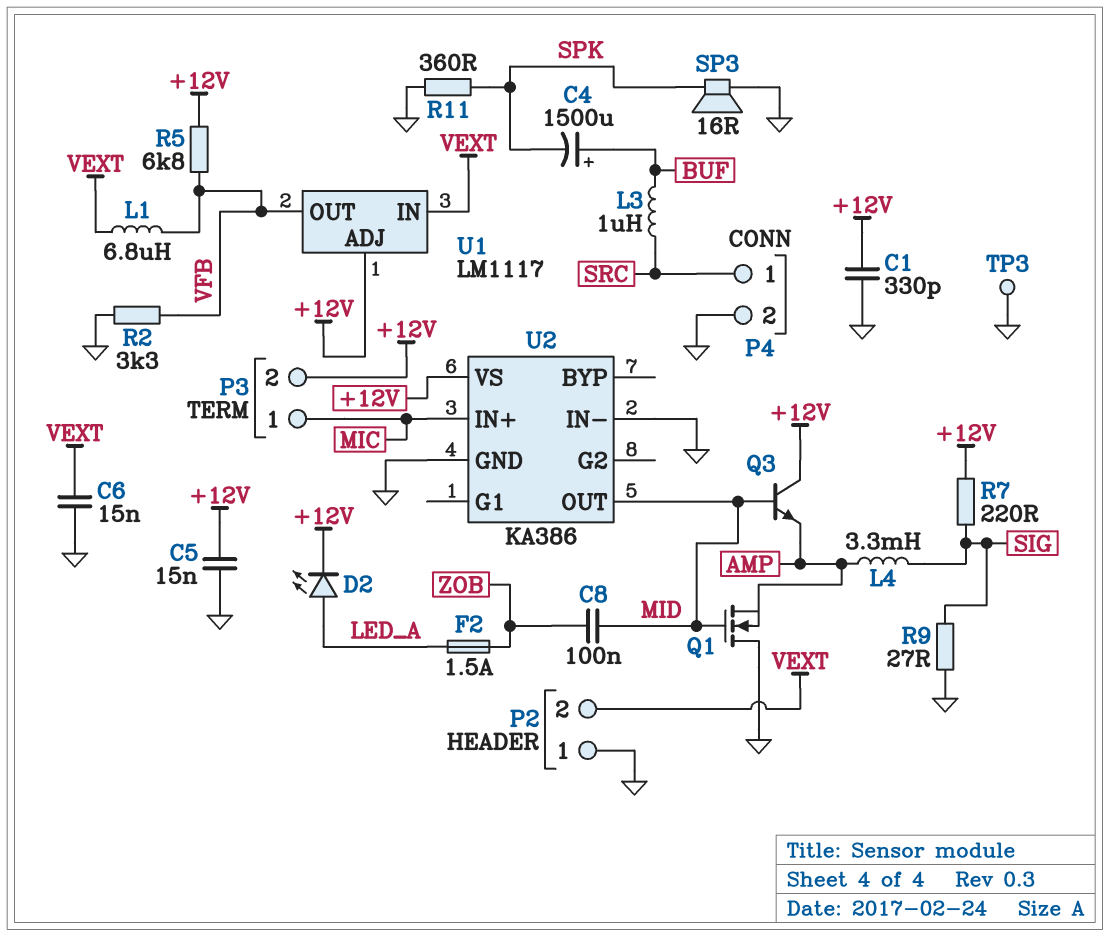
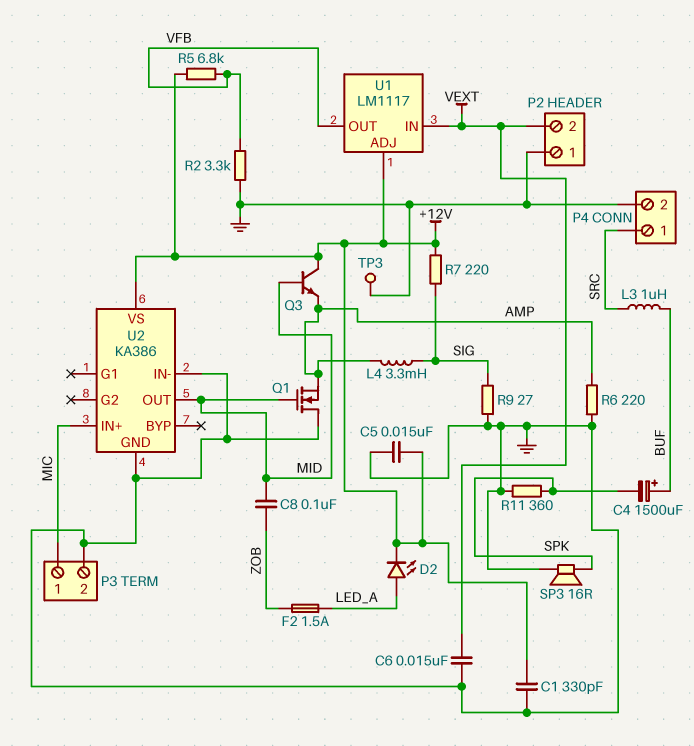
L1: 6.8uH (VEXT, VFB) -> none
P3 pin 2: +12V -> GND
R6: none -> 220 (AMP, GND)

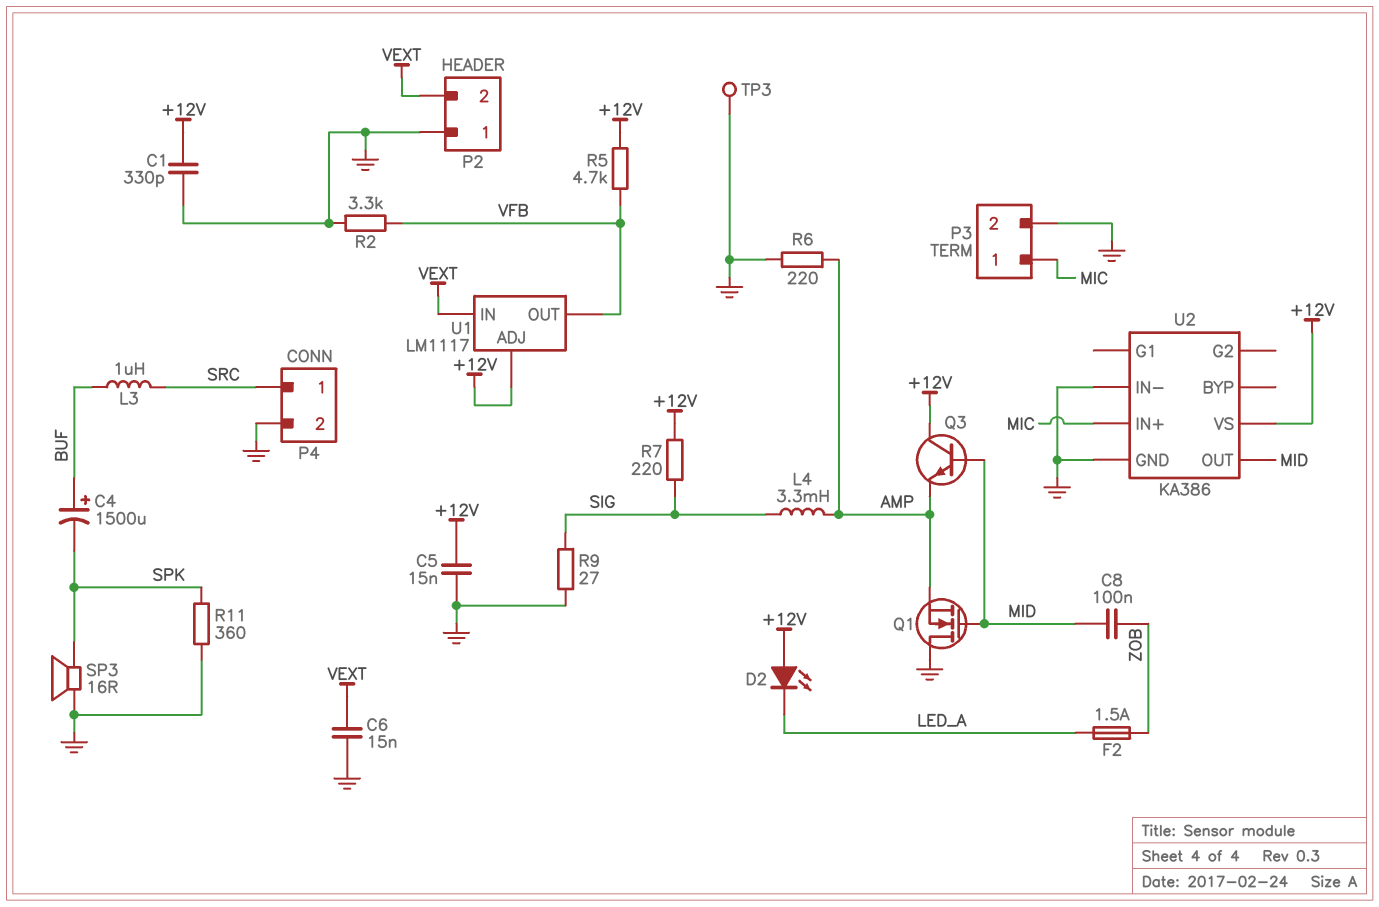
D2: LED (A LED_A, K +12V) -> LED (A +12V, K LED_A)
R5: 6.8k (+12V, VFB) -> 4.7k (+12V, VFB)

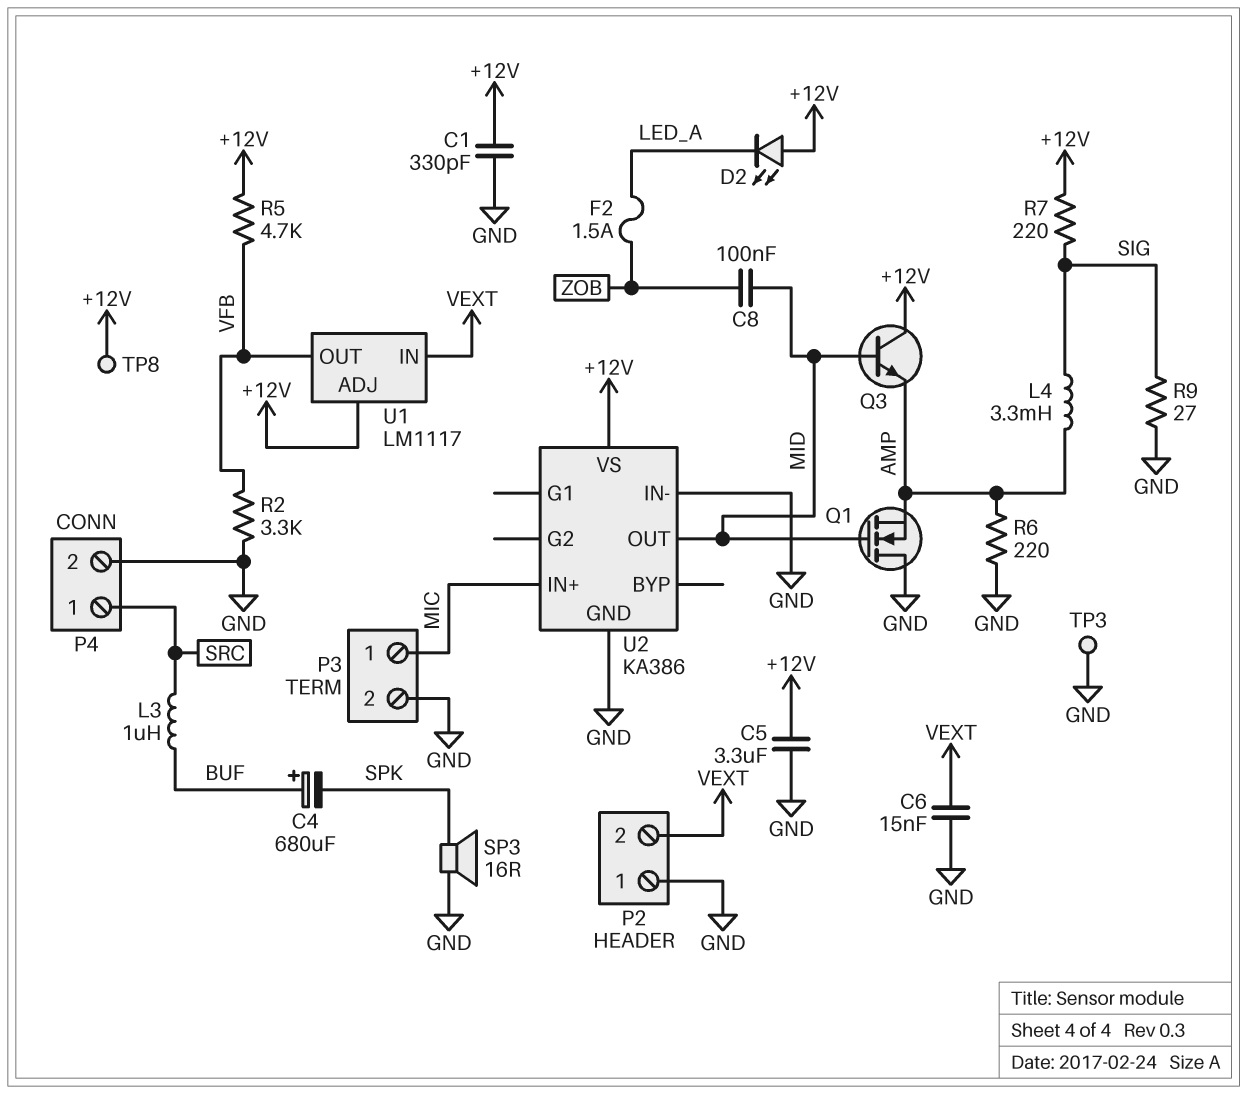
C4: 1500uF (plus BUF, minus SPK) -> 680uF (plus BUF, minus SPK)
C5: 15nF (+12V, GND) -> 3.3uF (+12V, GND)
R11: 360 (GND, SPK) -> none
TP8: none -> test point (+12V)

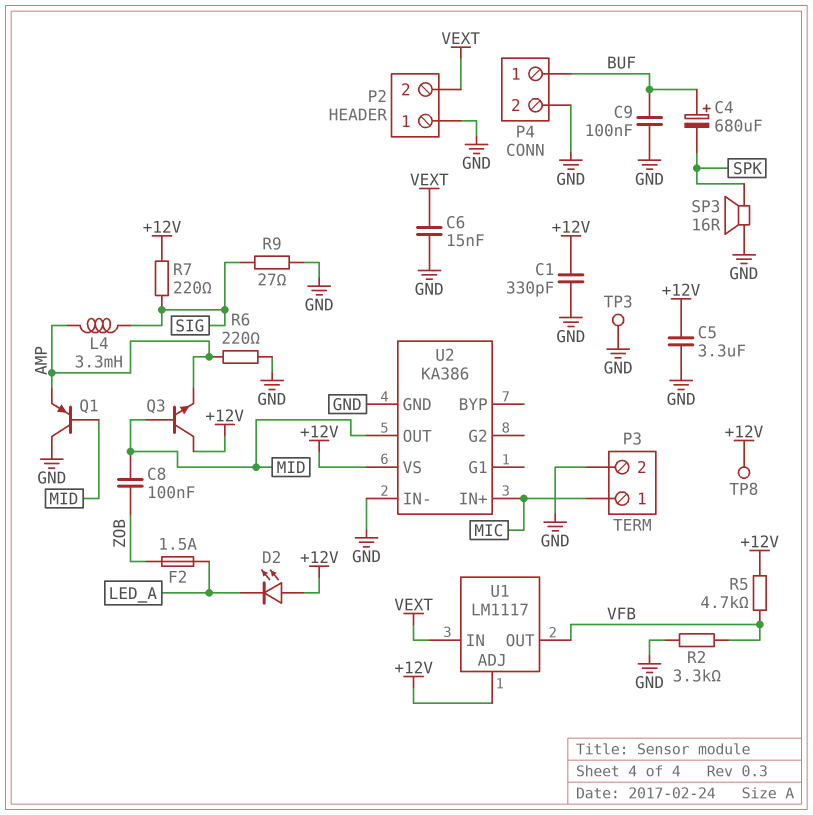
C9: none -> 100nF (BUF, GND)
L3: 1uH (BUF, SRC) -> none
P4 pin 1: SRC -> BUF
Q1: NMOS (G MID, D GND, S AMP) -> PNP (B MID, C GND, E AMP)

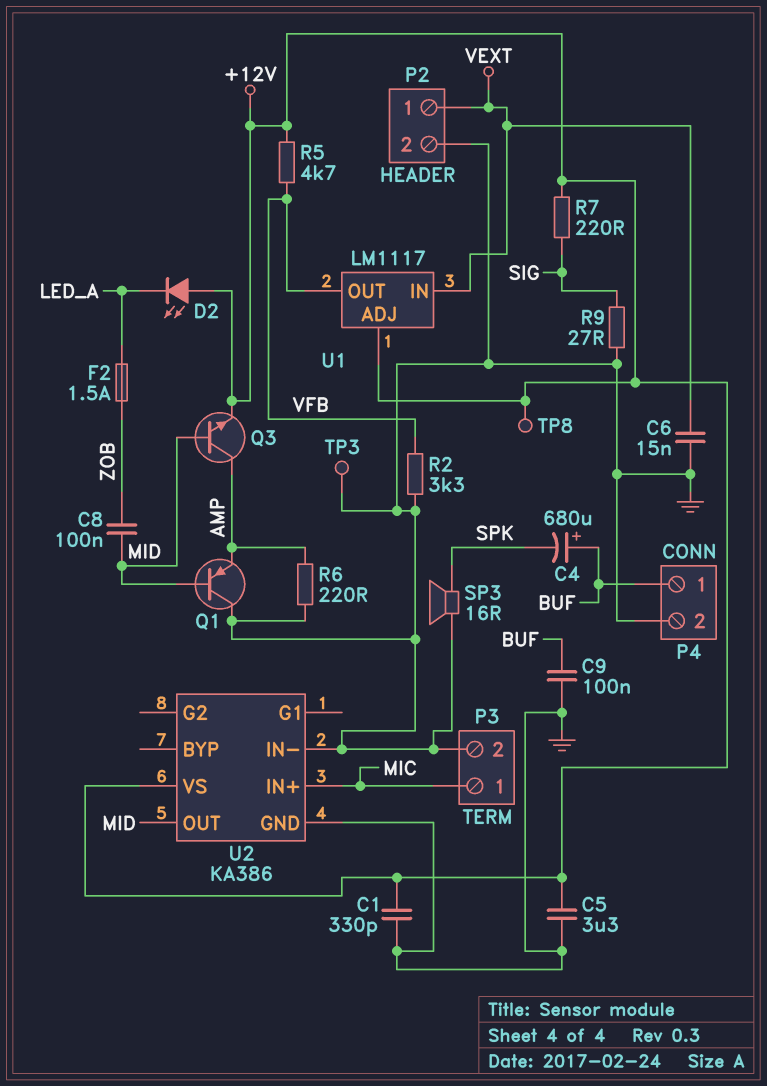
L4: 3.3mH (AMP, SIG) -> none
P2 pin 1: GND -> VEXT
P2 pin 2: VEXT -> GND
Q3: NPN (B MID, C +12V, E AMP) -> NPN (B MID, C AMP, E +12V)

